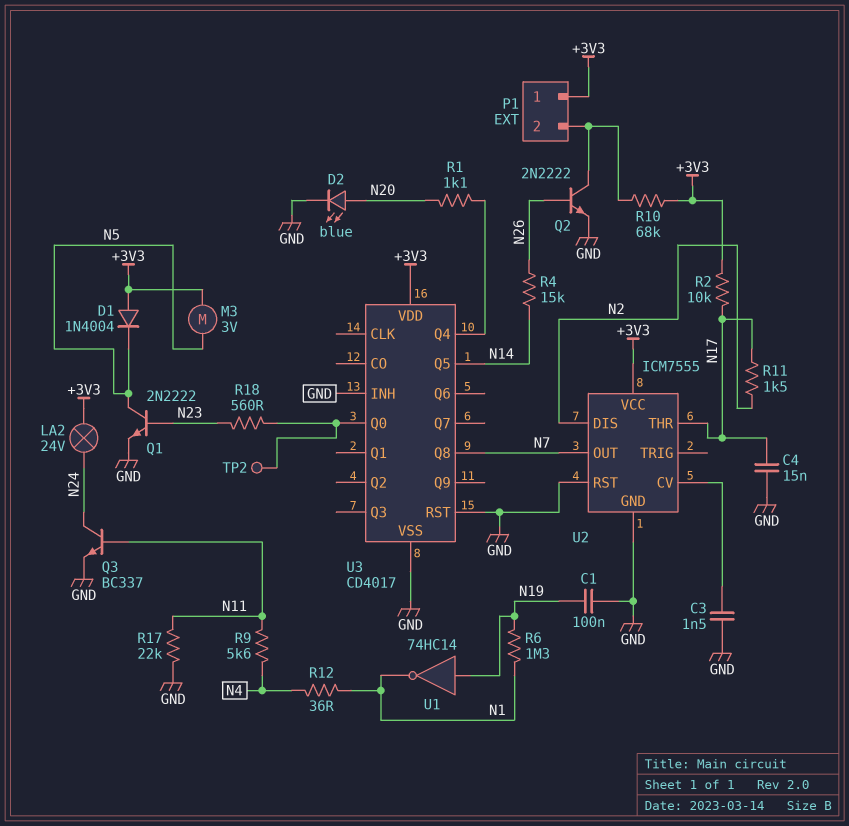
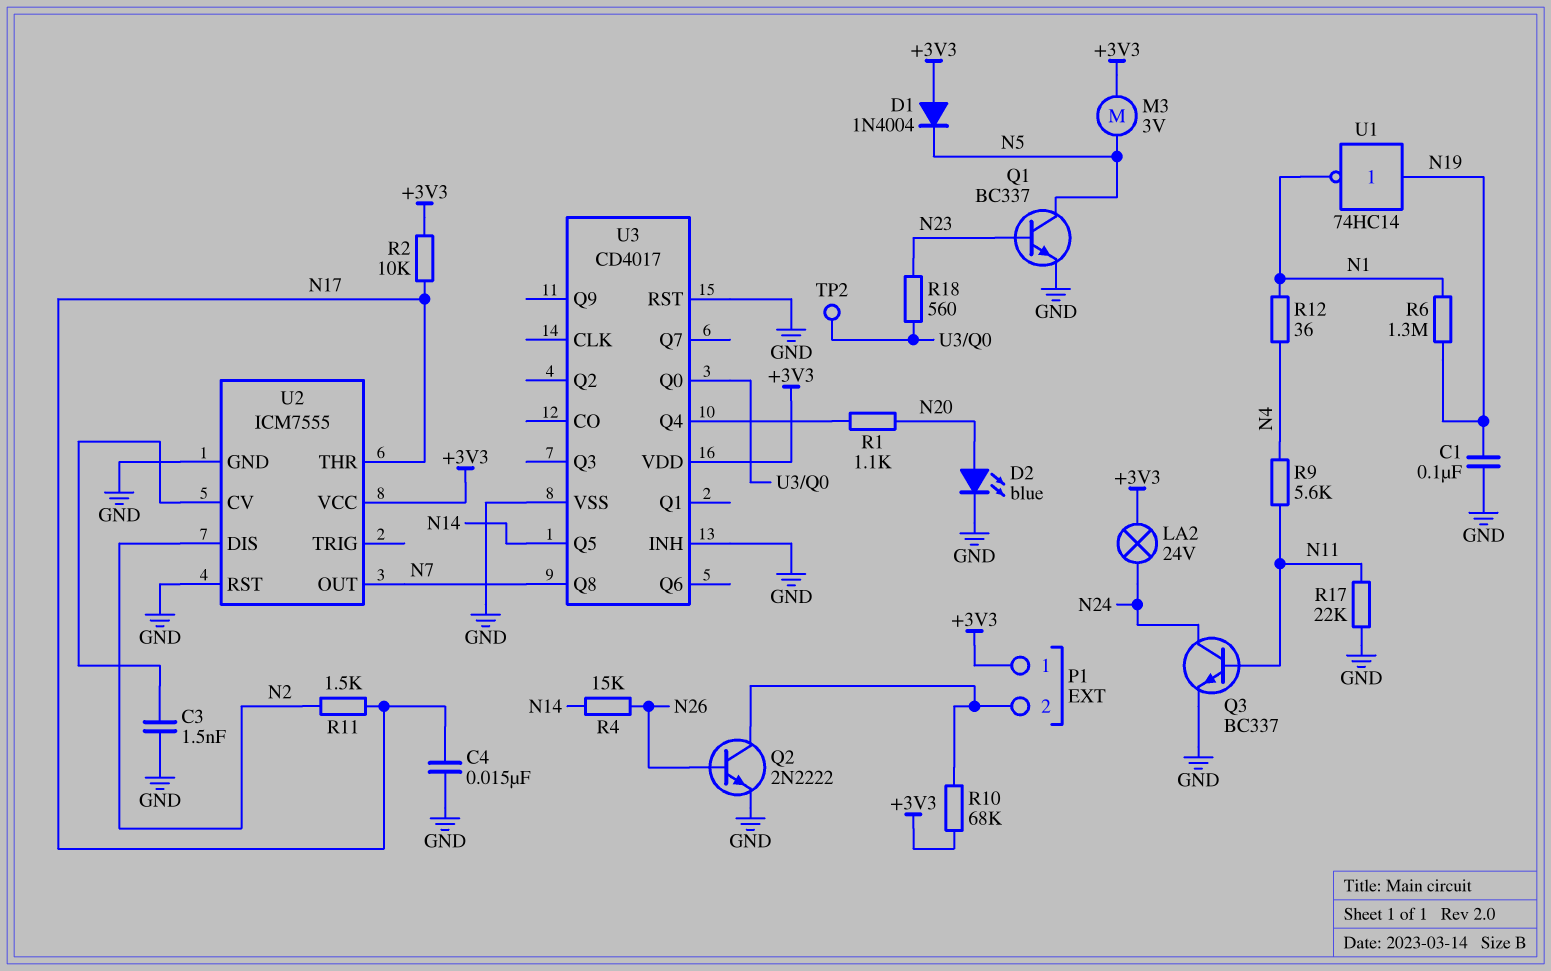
Q1: NPN 2N2222 (B N23, C N5, E GND) -> NPN BC337 (B N23, C N5, E GND)

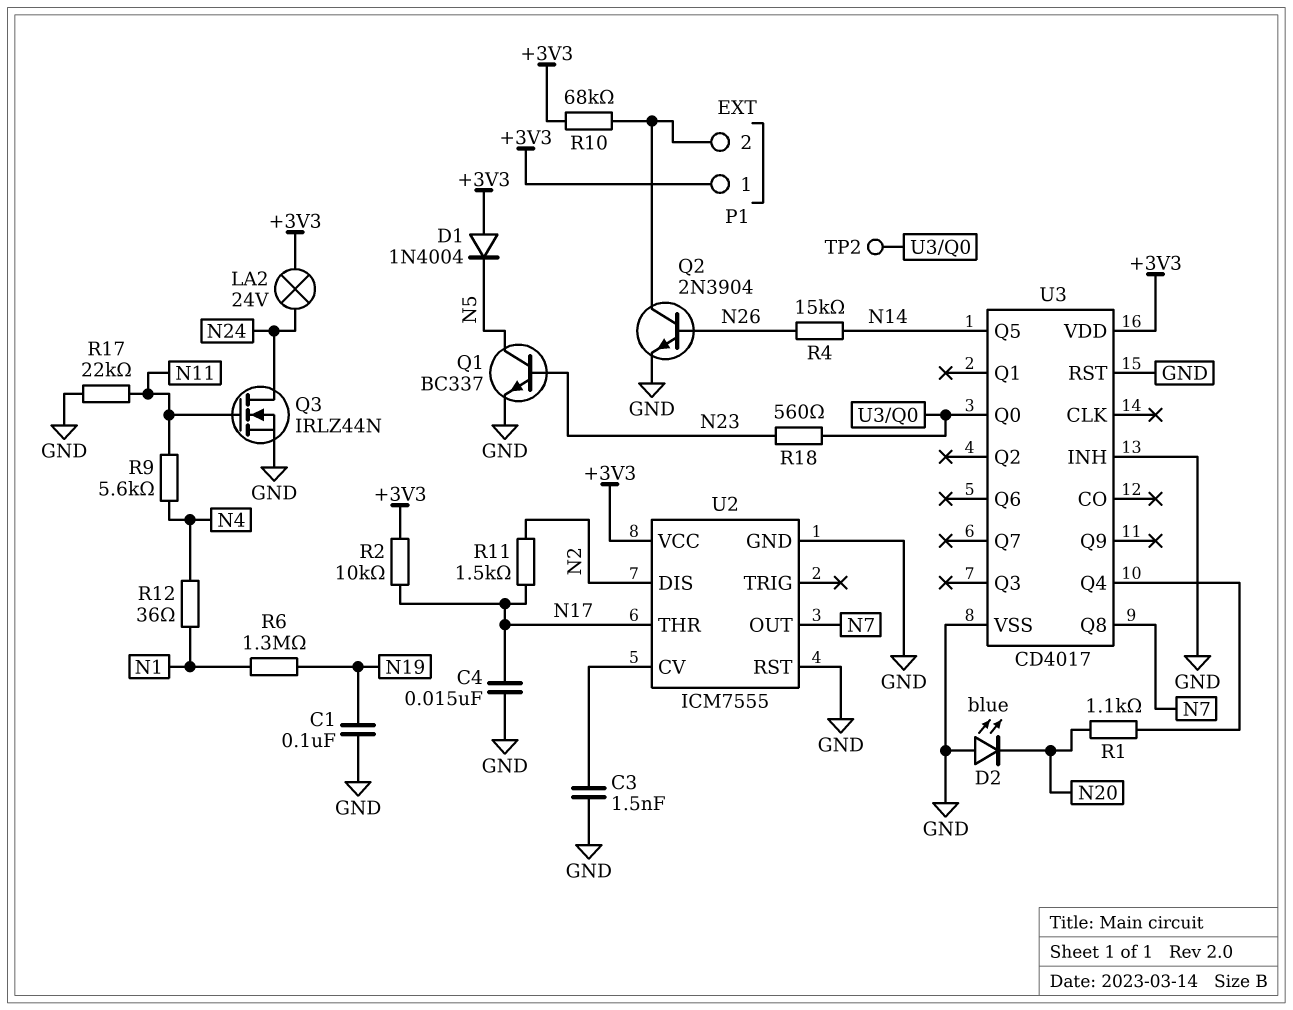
D2: LED blue (A N20, K GND) -> LED blue (A GND, K N20)
M3: motor 3V (+3V3, N5) -> none
Q2: NPN 2N2222 (B N26, C P1/2, E GND) -> NPN 2N3904 (B N26, C P1/2, E GND)
Q3: NPN BC337 (B N11, C N24, E GND) -> NMOS IRLZ44N (G N11, D N24, S GND)
U1: NOT 74HC14 (in N19, out N1) -> none

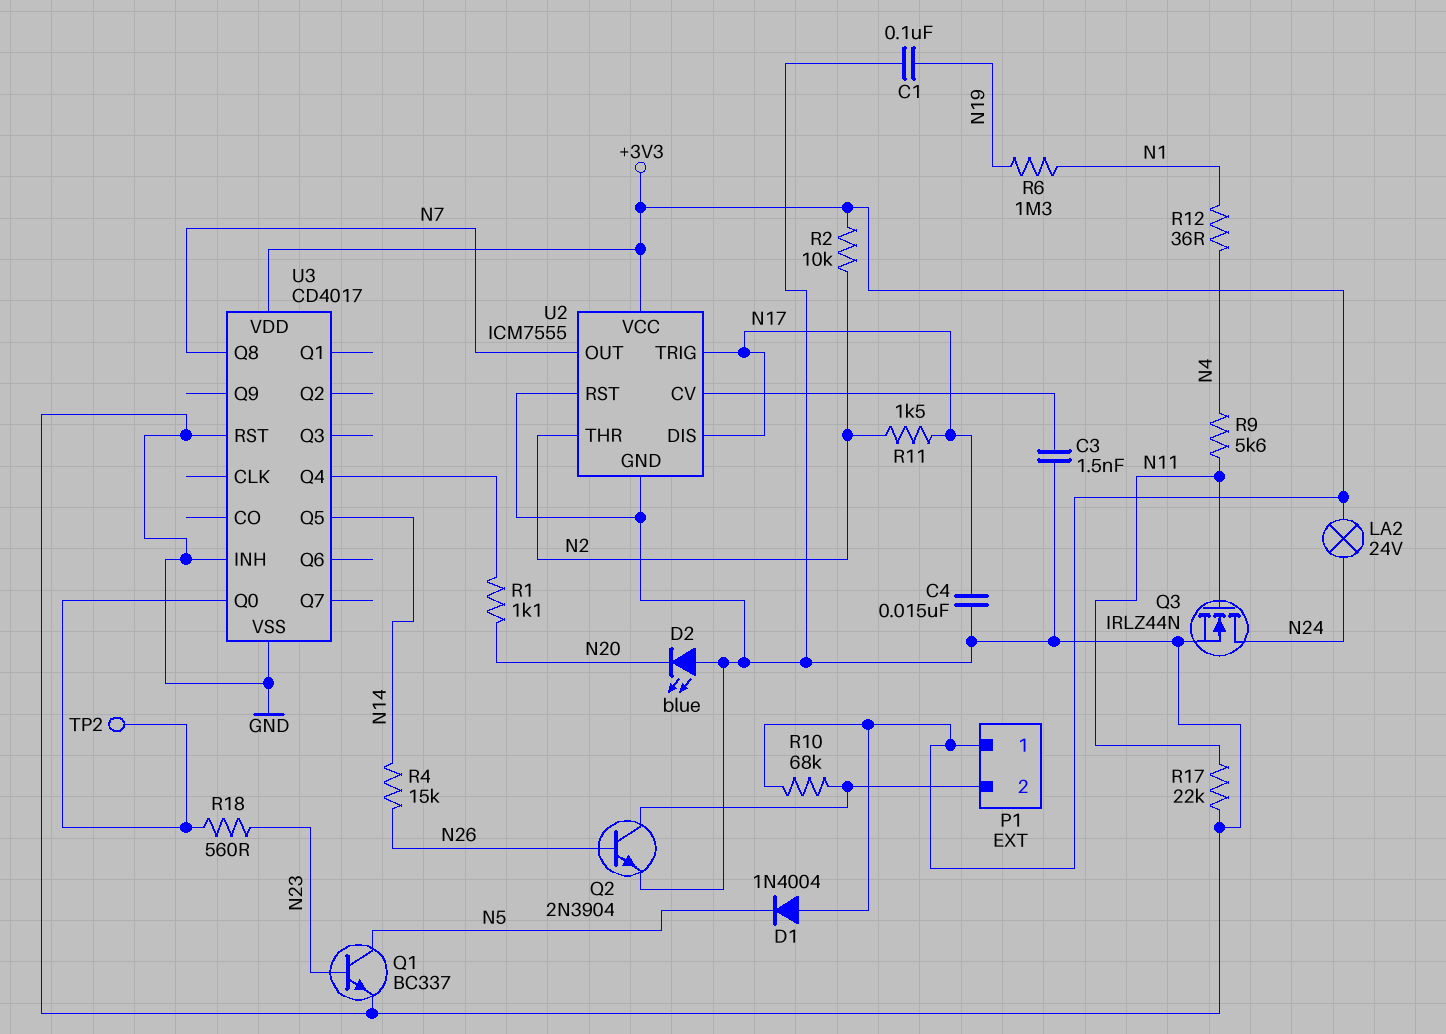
R2: 10k (+3V3, N17) -> 10k (+3V3, N2)
U2 pin DIS: N2 -> N17
U2 pin THR: N17 -> N2
U2 pin TRIG: none -> N17

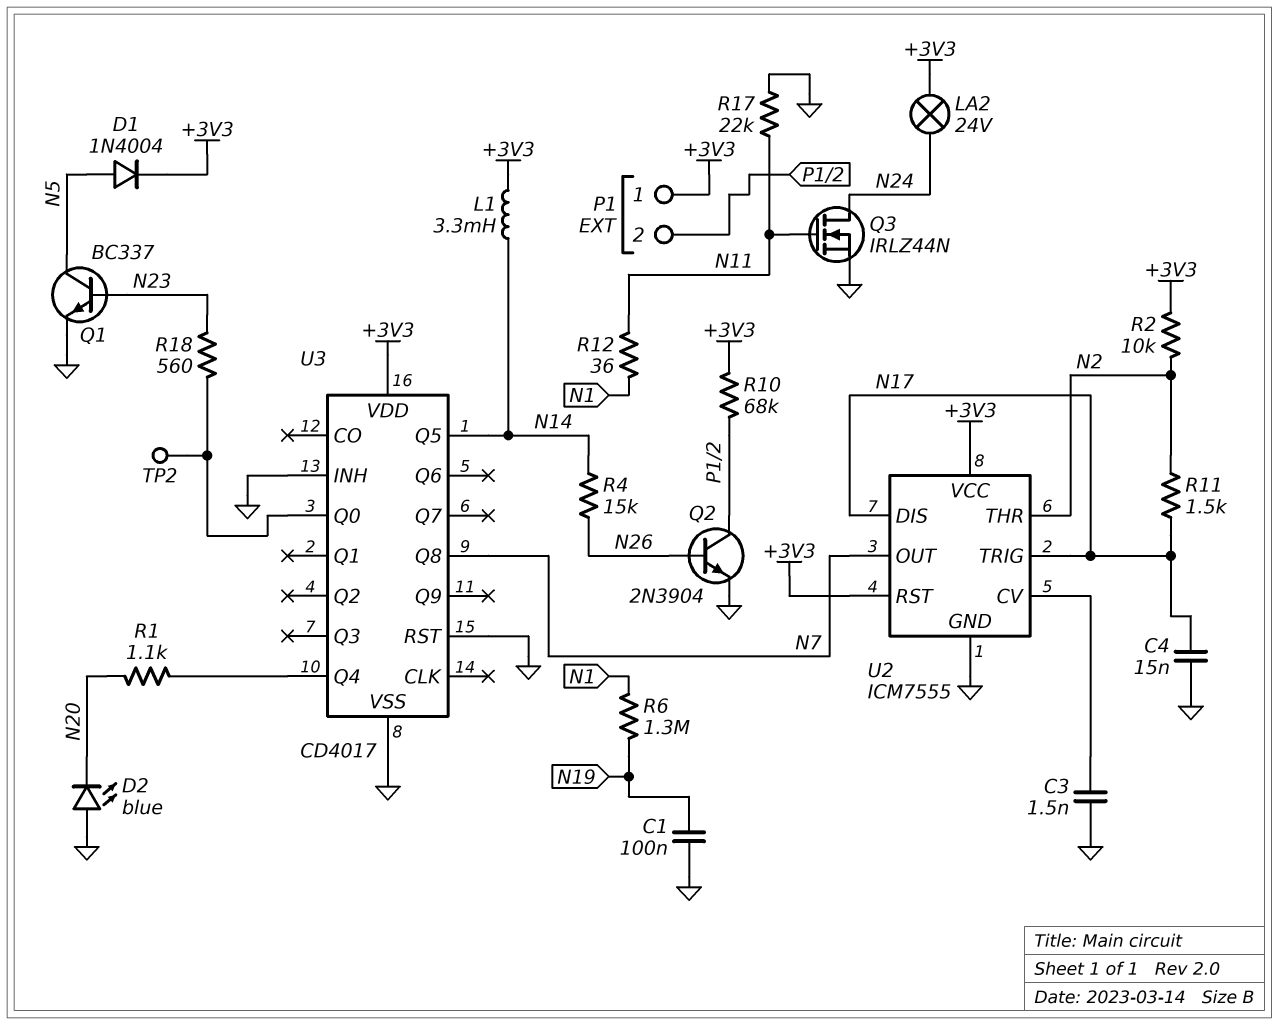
D1: diode 1N4004 (A +3V3, K N5) -> diode 1N4004 (A N5, K +3V3)
L1: none -> 3.3mH (+3V3, N14)
R9: 5.6k (N4, N11) -> none
R12: 36 (N1, N4) -> 36 (N1, N11)
U2 pin RST: GND -> +3V3

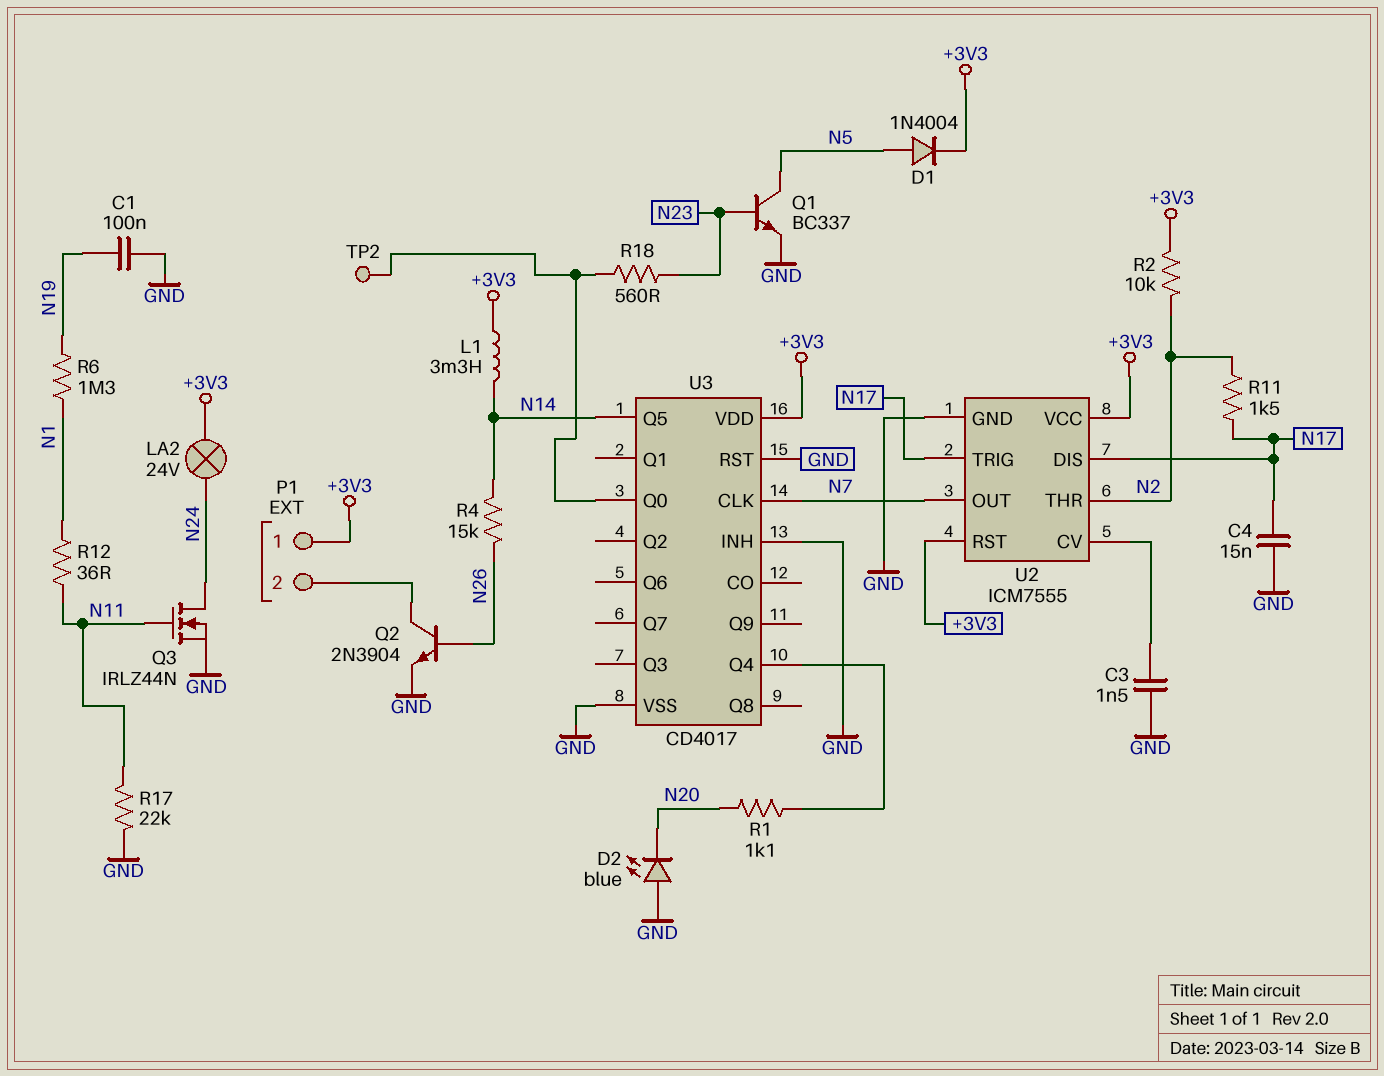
R10: 68k (+3V3, P1/2) -> none
U3 pin CLK: none -> N7
U3 pin Q8: N7 -> none

